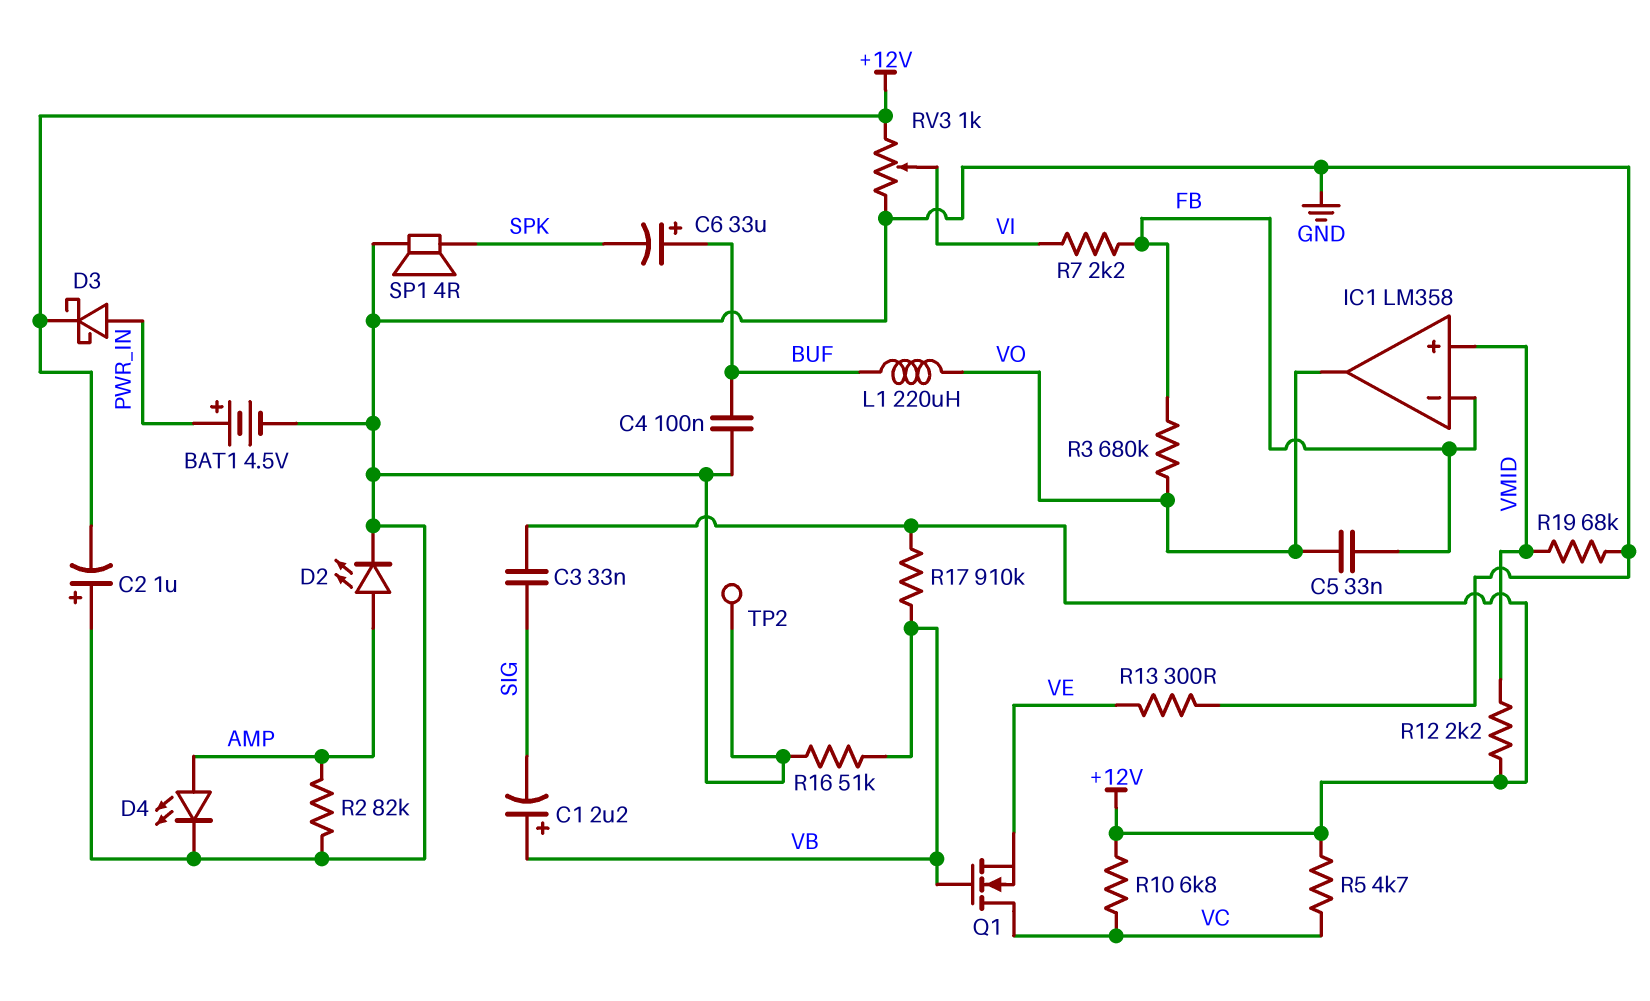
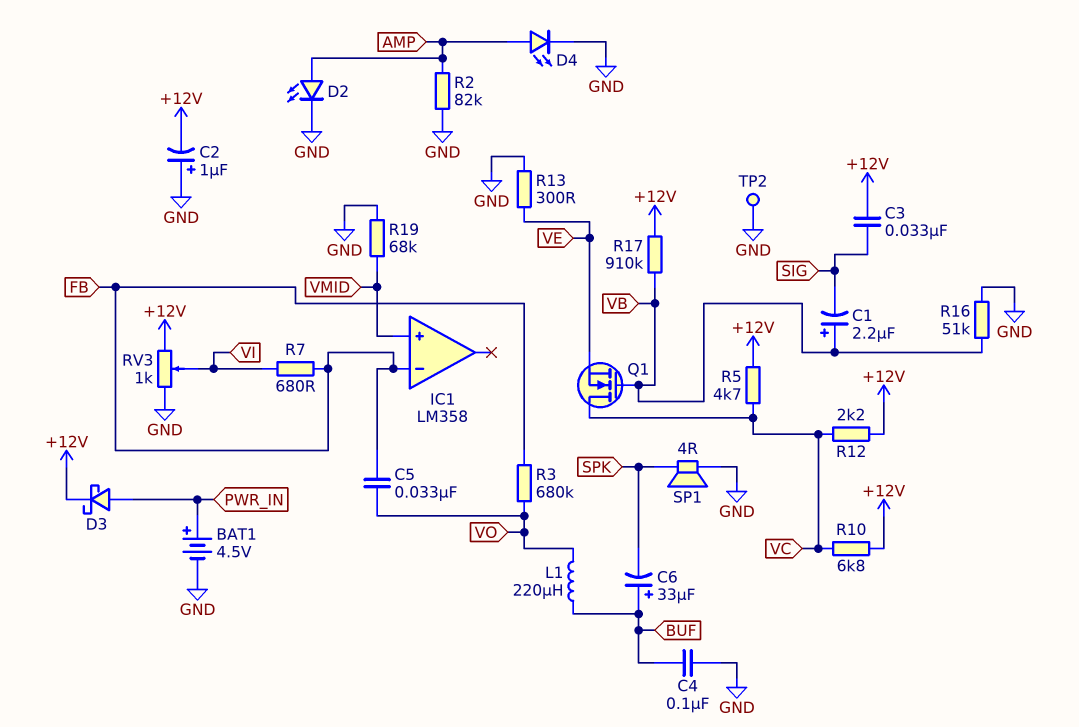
IC1 pin out: VO -> none
R7: 2.2k (FB, VI) -> 680 (FB, VI)
R12: 2.2k (+12V, VMID) -> 2.2k (+12V, VC)

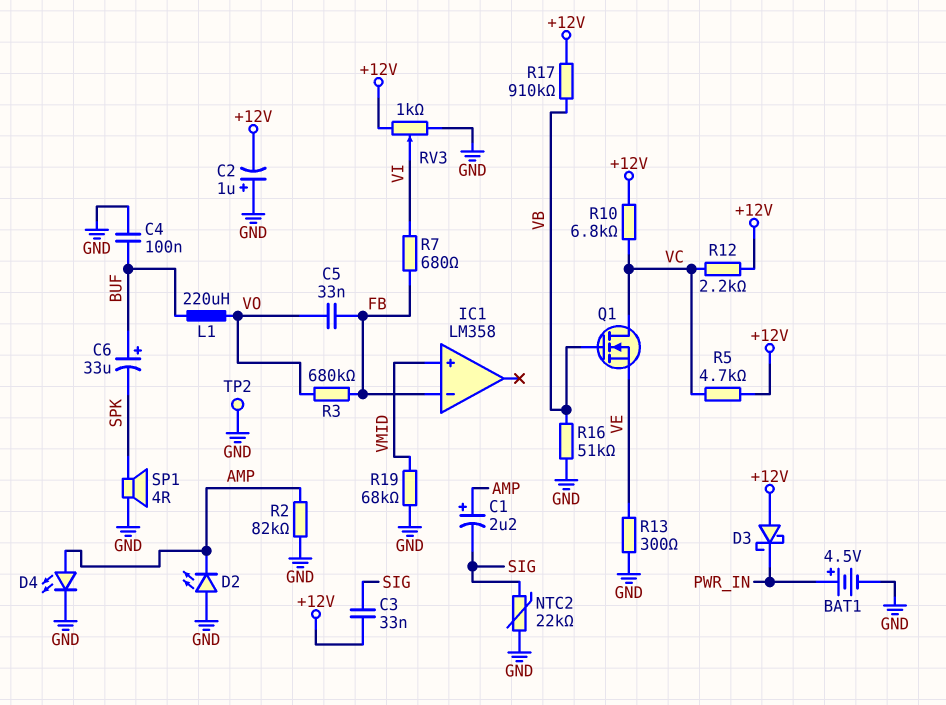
C1: 2.2uF (plus VB, minus SIG) -> 2.2uF (plus AMP, minus SIG)
D2: LED (A AMP, K GND) -> LED (A GND, K AMP)
D3: schottky (A PWR_IN, K +12V) -> schottky (A +12V, K PWR_IN)
NTC2: none -> 22k (GND, SIG)

